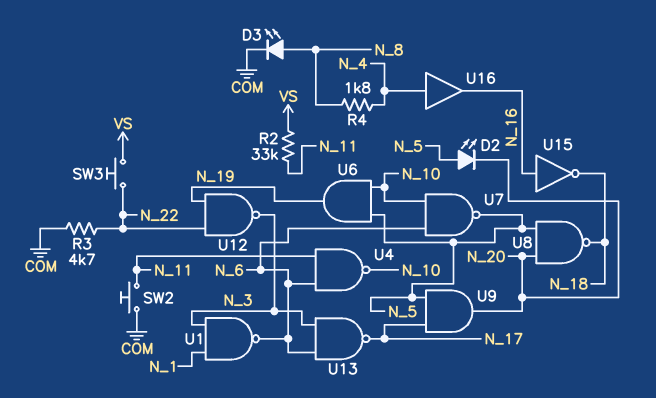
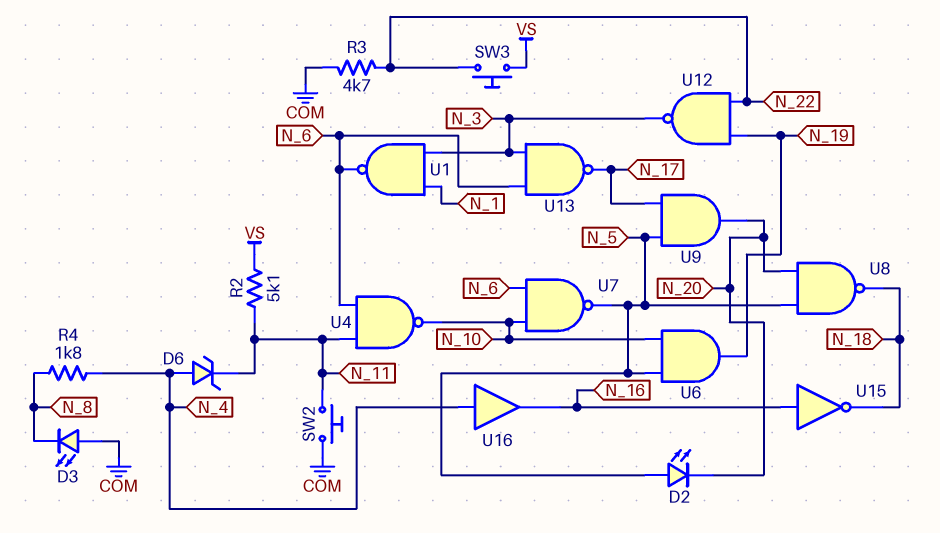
D3: LED (A N_8, K COM) -> LED (A COM, K N_8)
D6: none -> zener (A N_4, K N_11)
R2: 33k (N_11, VS) -> 5.1k (N_11, VS)

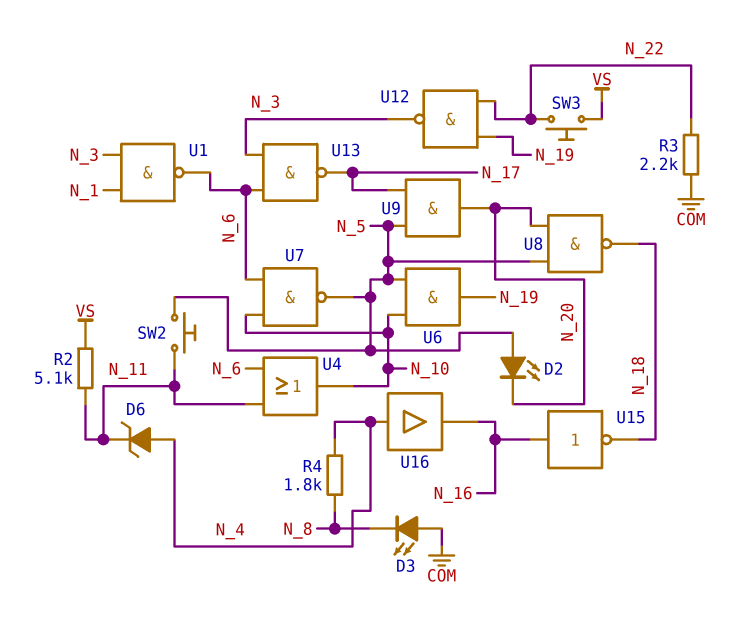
R3: 4.7k (COM, N_22) -> 2.2k (COM, N_22)
SW2: button (COM, N_11) -> button (N_5, N_11)
U4: NAND (in N_6, in N_11, out N_10) -> OR (in N_6, in N_11, out N_10)

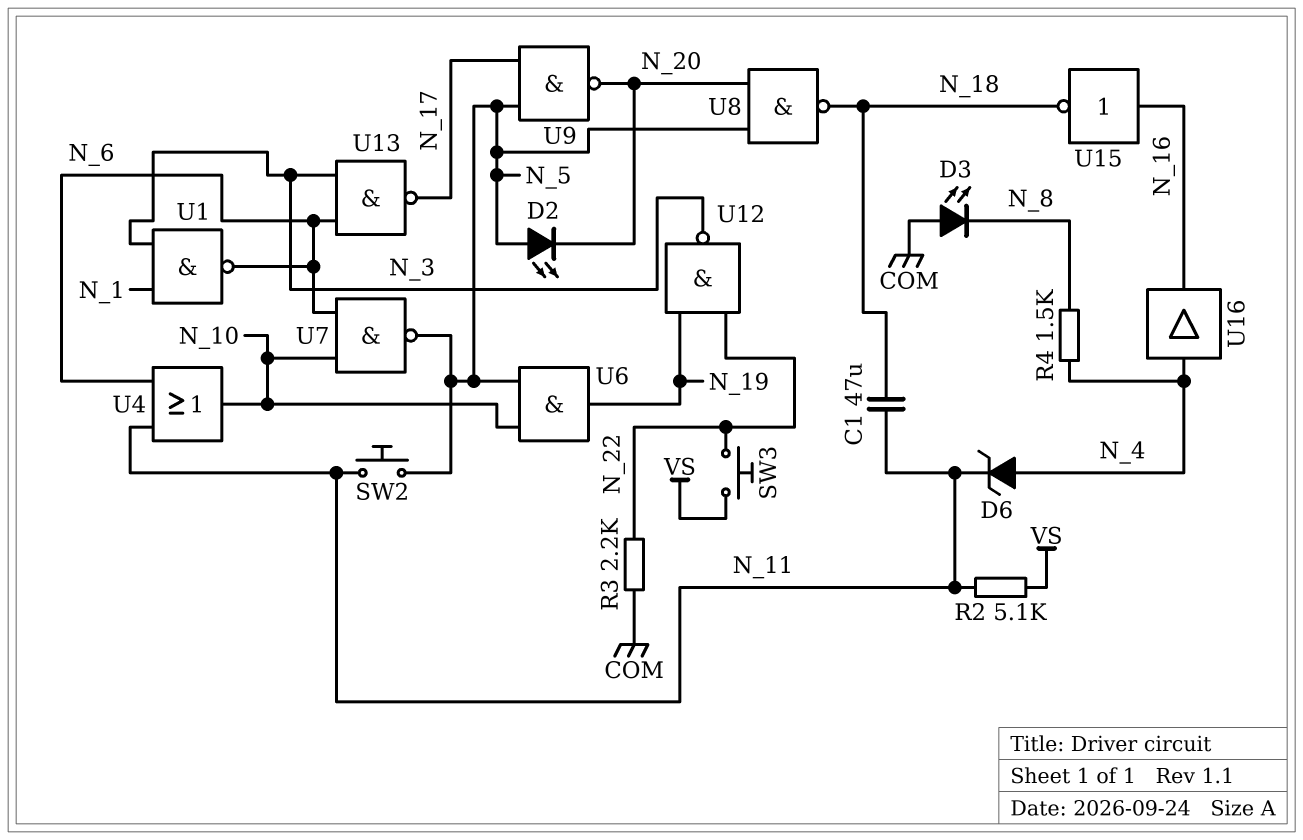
C1: none -> 47uF (N_11, N_18)
R4: 1.8k (N_4, N_8) -> 1.5k (N_4, N_8)
U9: AND (in N_5, in N_17, out N_20) -> NAND (in N_5, in N_17, out N_20)

